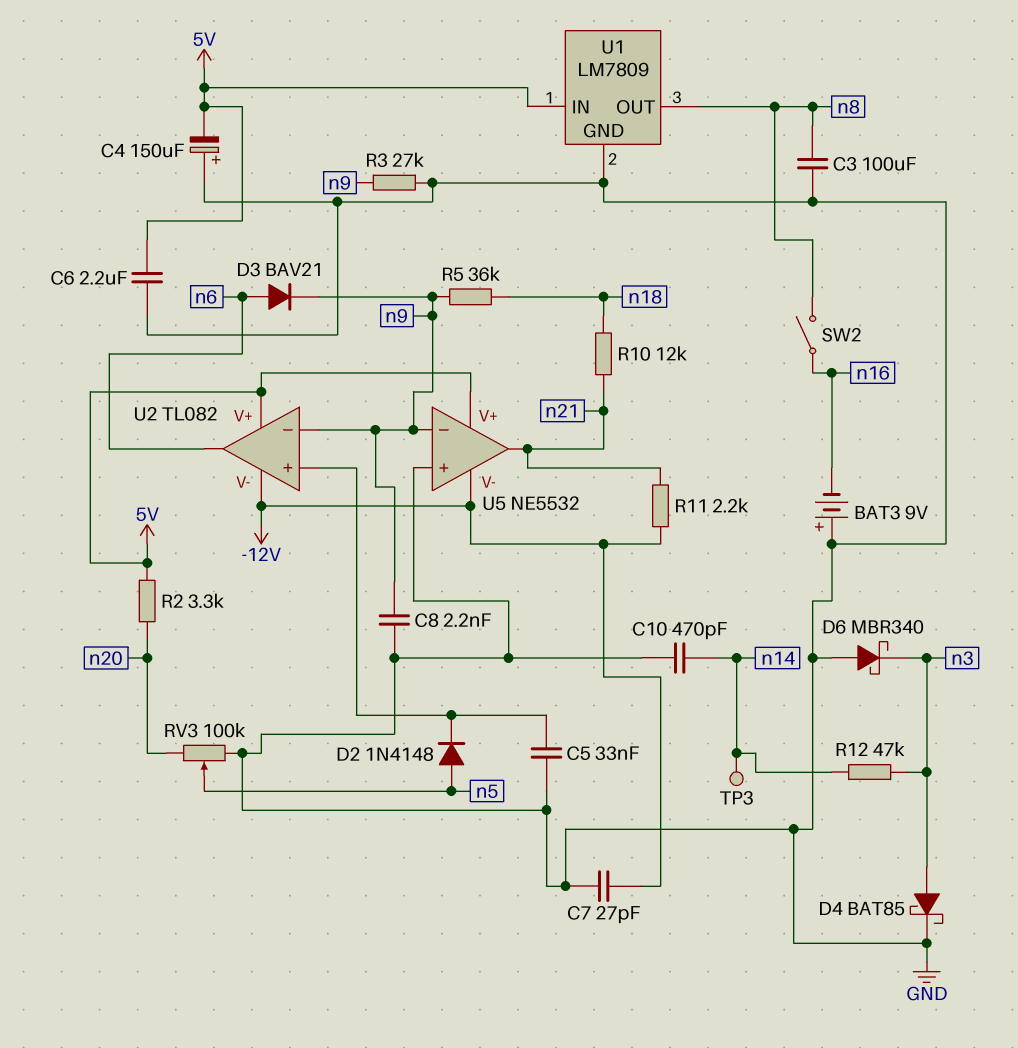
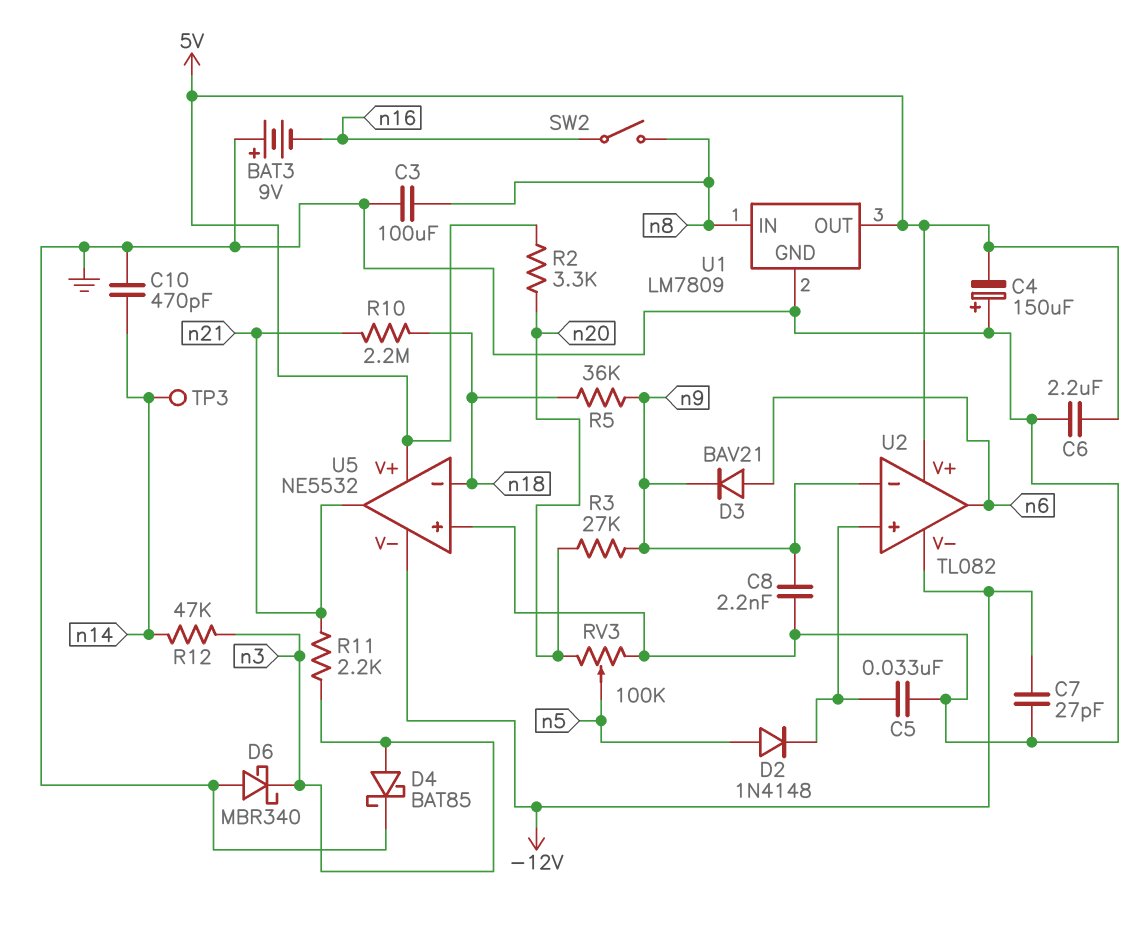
R3: 27k (GND, n9) -> 27k (n9, n20)
R10: 12k (n18, n21) -> 2.2M (n18, n21)
R11: 2.2k (-12V, n21) -> 2.2k (n3, n21)
U1 pin IN: 5V -> n8
U1 pin OUT: n8 -> 5V
U5 pin in-: n9 -> n18

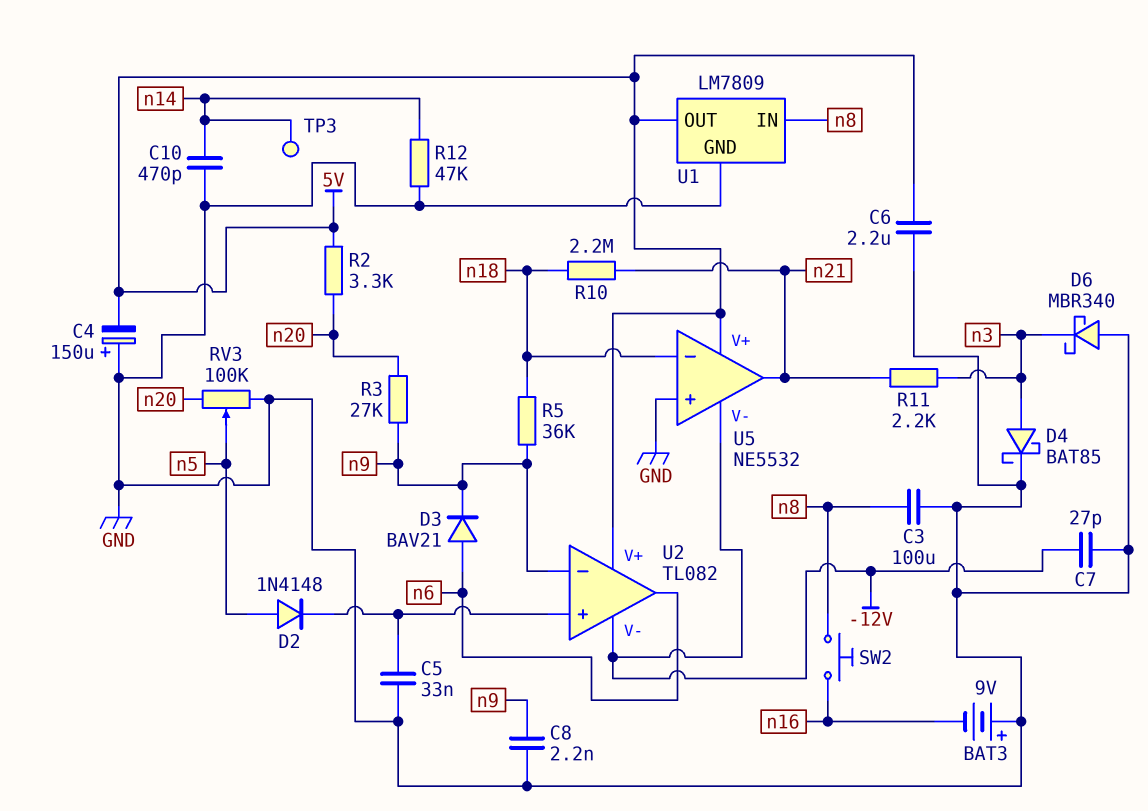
R12: 47k (n3, n14) -> 47k (GND, n14)
SW2: switch (n8, n16) -> button (n8, n16)

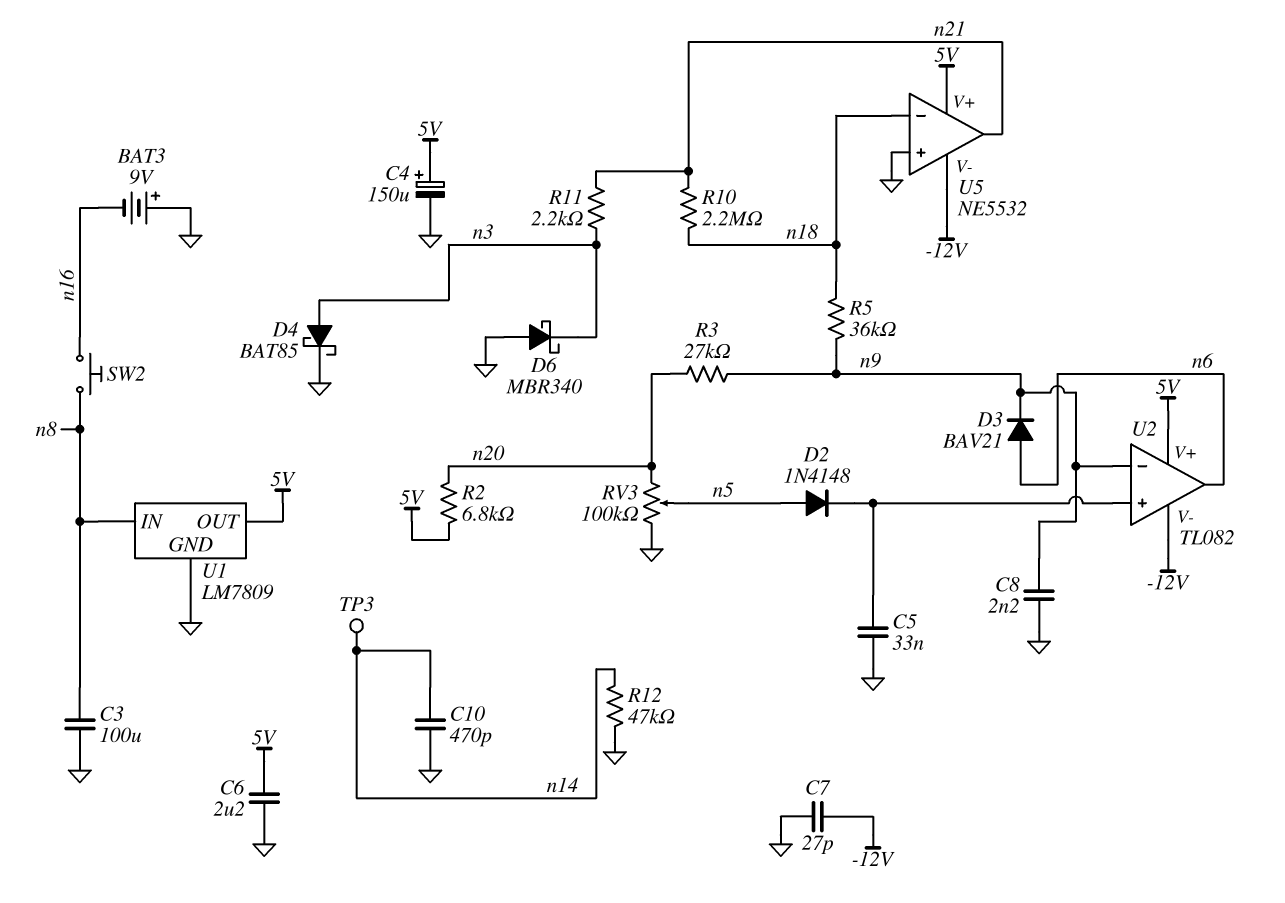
C4: 150uF (plus GND, minus 5V) -> 150uF (plus 5V, minus GND)
R2: 3.3k (5V, n20) -> 6.8k (5V, n20)

